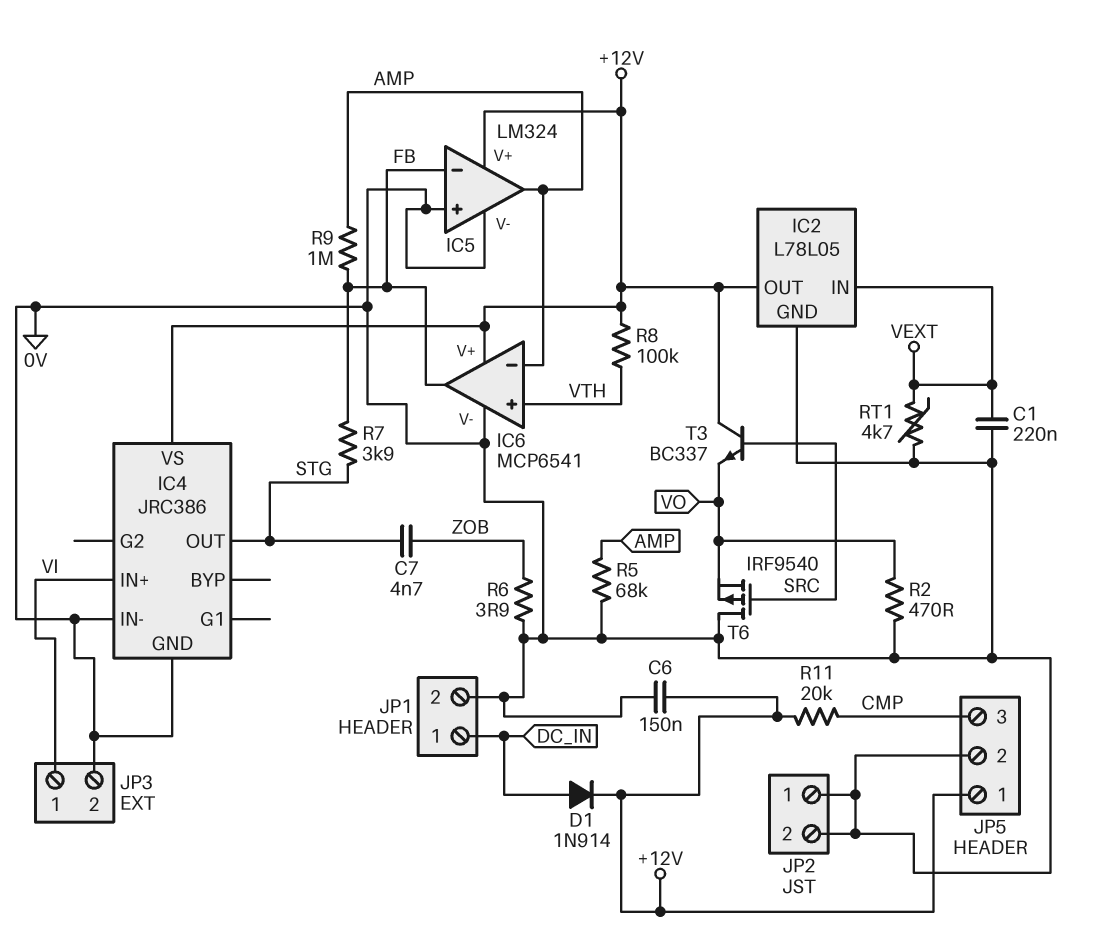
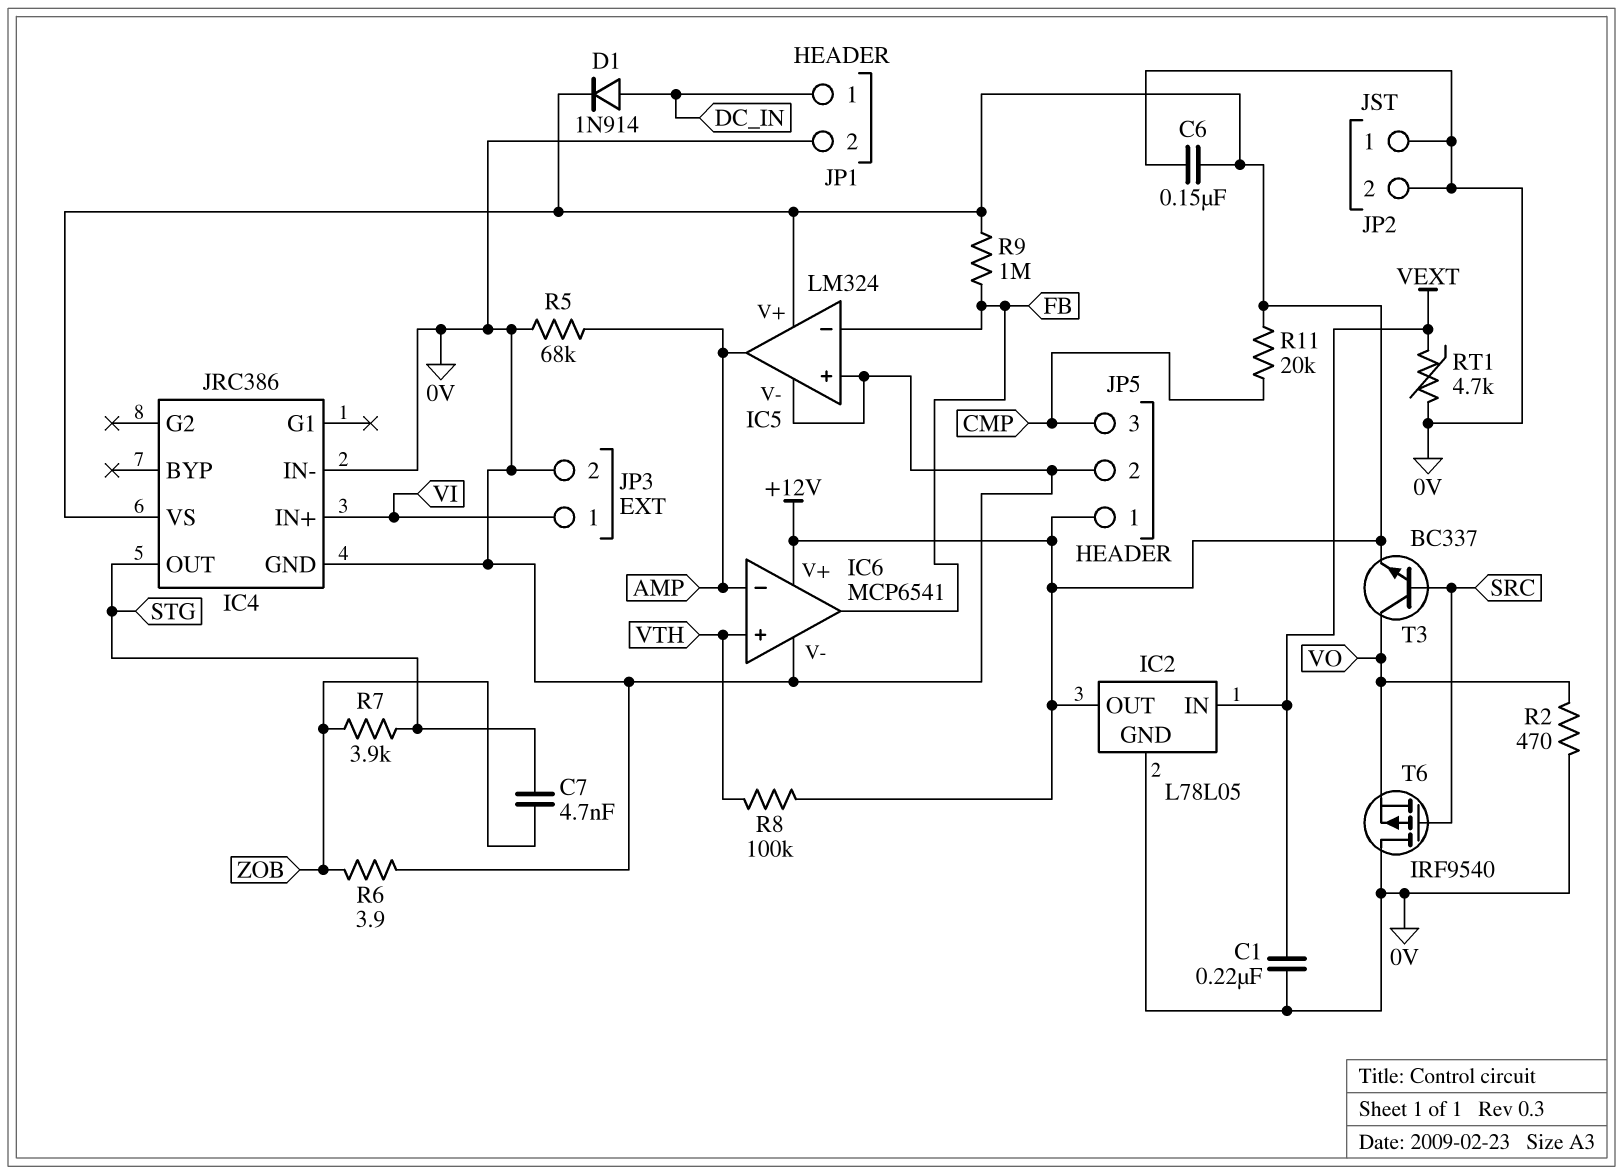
R7: 3.9k (FB, STG) -> 3.9k (STG, ZOB)
R9: 1M (AMP, FB) -> 1M (+12V, FB)
T3: NPN BC337 (B SRC, C +12V, E VO) -> NPN BC337 (B SRC, C VO, E +12V)

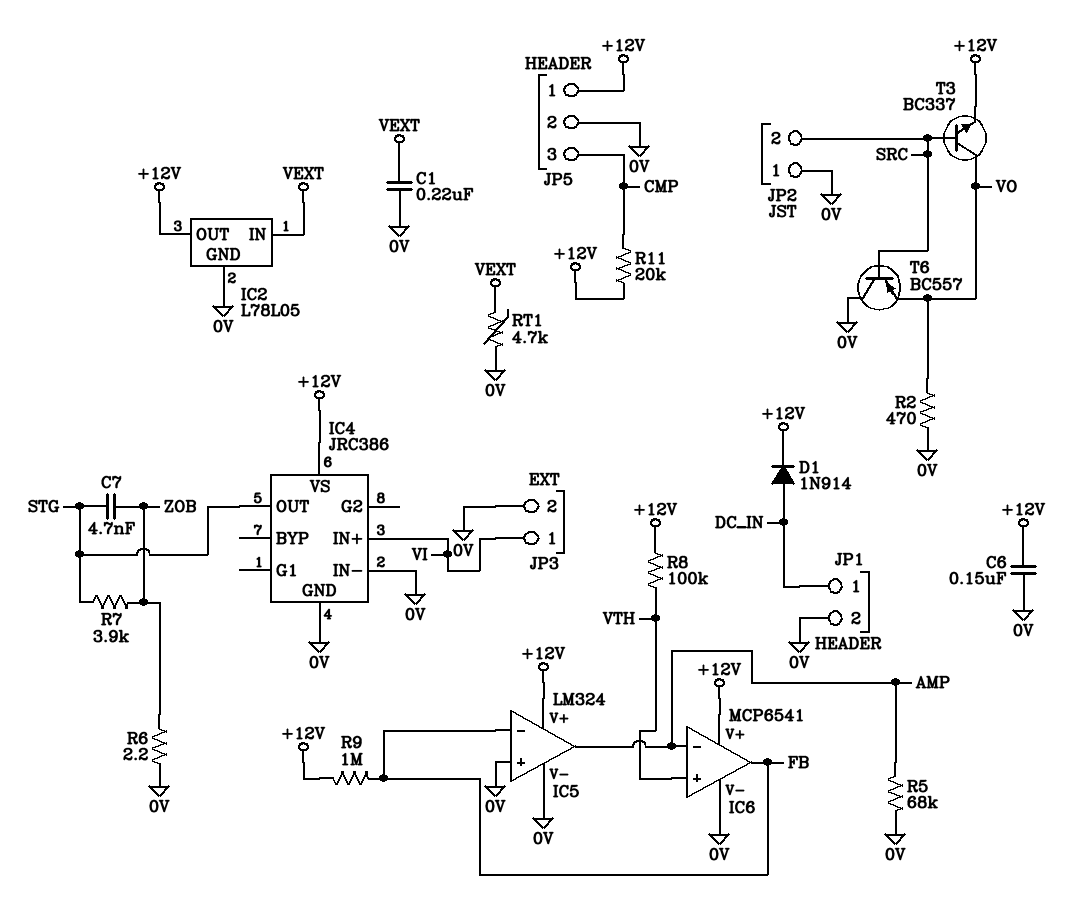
JP2 pin 2: 0V -> SRC
R6: 3.9 (0V, ZOB) -> 2.2 (0V, ZOB)
T6: PMOS IRF9540 (G SRC, D 0V, S VO) -> PNP BC557 (B SRC, C 0V, E VO)

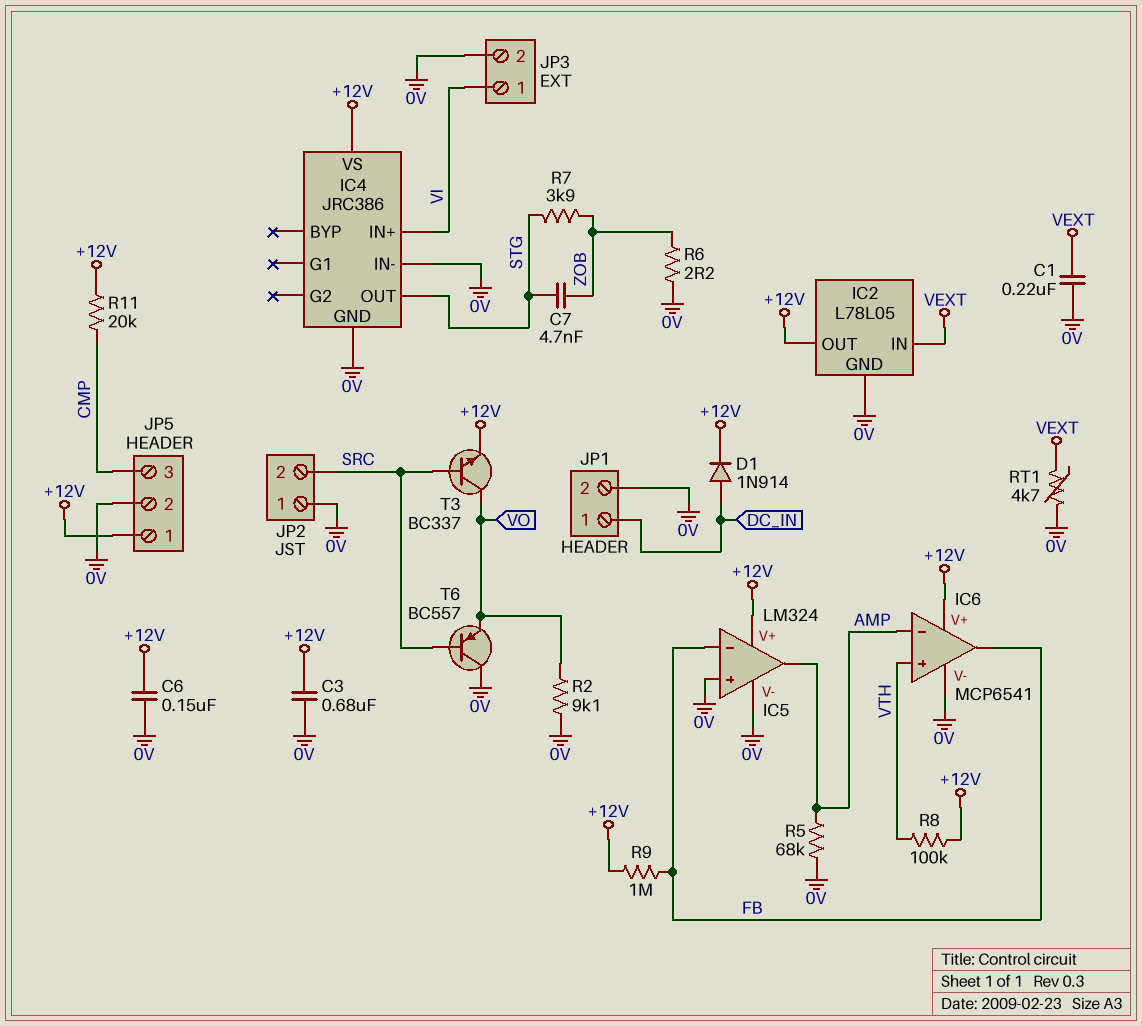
C3: none -> 680nF (+12V, 0V)
R2: 470 (0V, VO) -> 9.1k (0V, VO)

